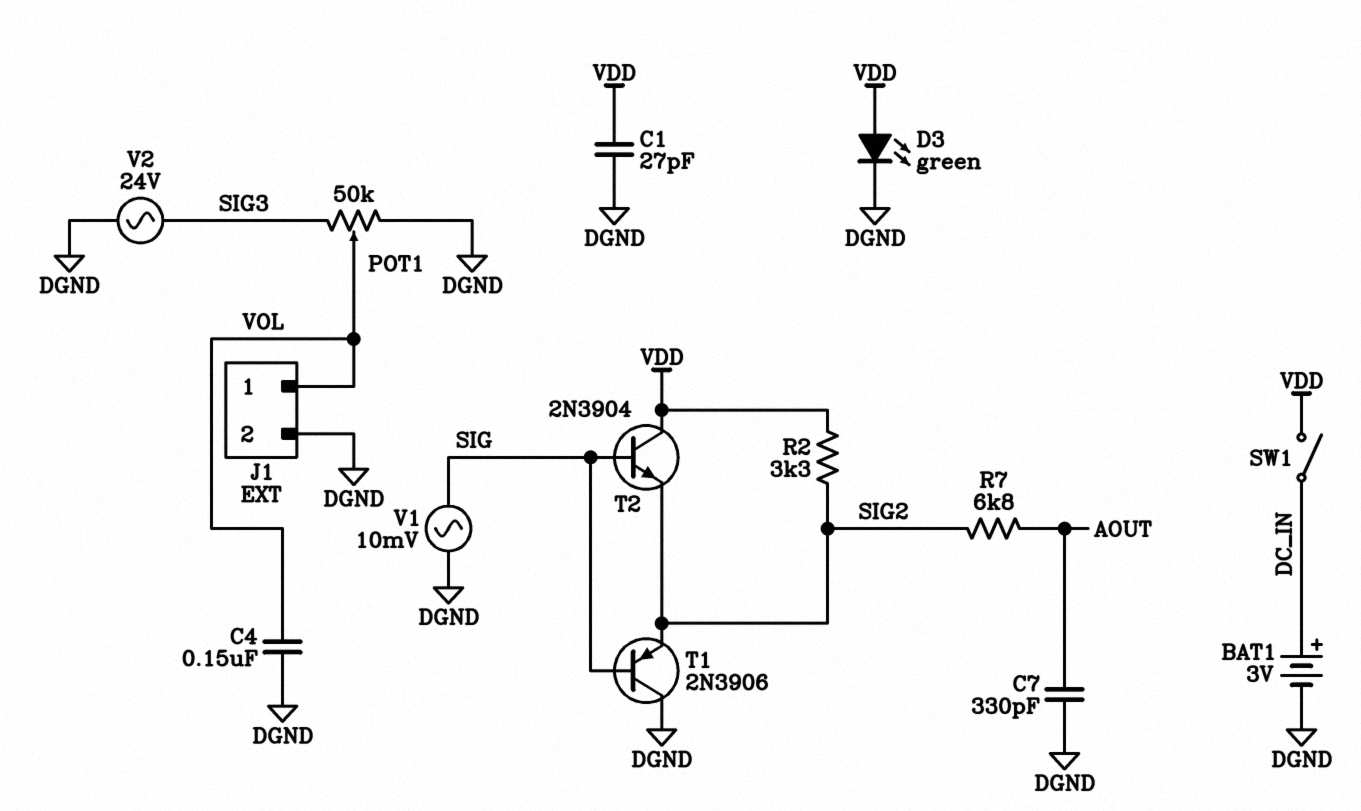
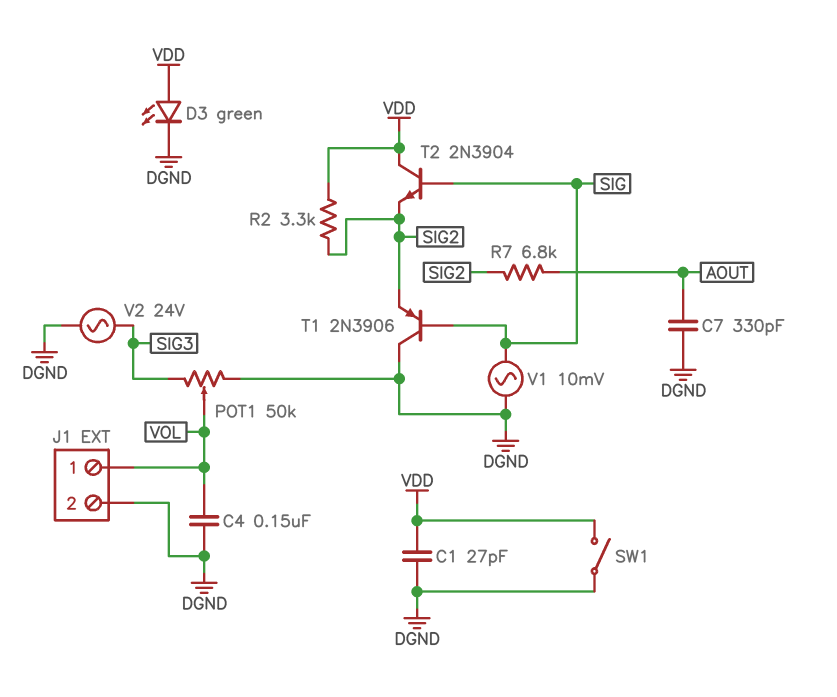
BAT1: 3V (plus DC_IN, minus DGND) -> none
SW1: switch (DC_IN, VDD) -> switch (DGND, VDD)

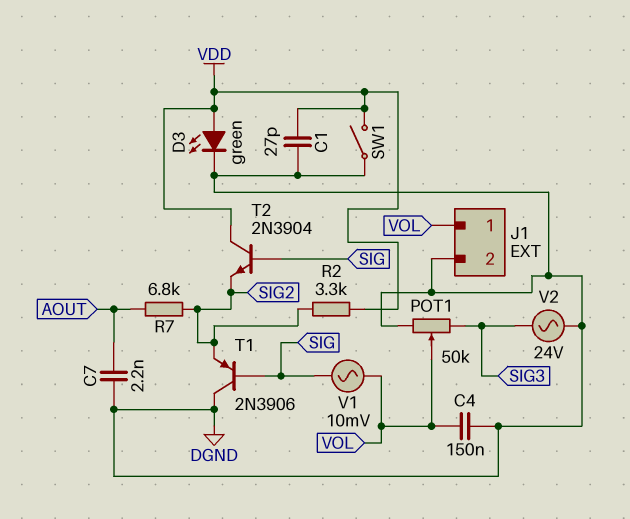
C7: 330pF (AOUT, DGND) -> 2.2nF (AOUT, DGND)
V1: AC 10mV (DGND, SIG) -> AC 10mV (SIG, VOL)

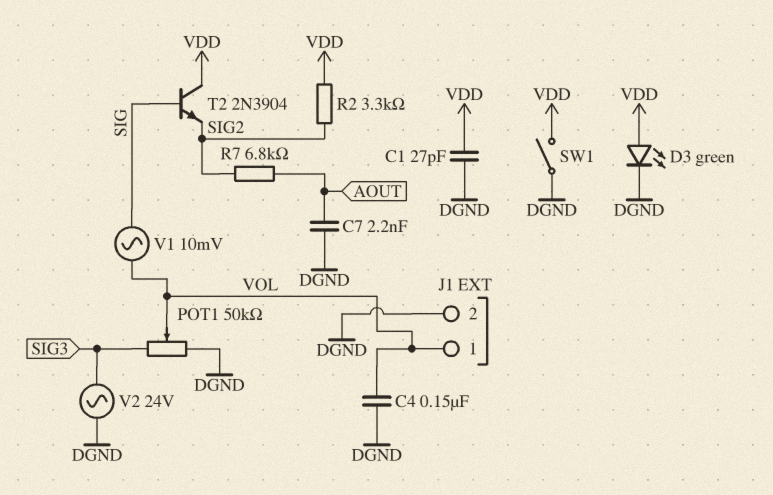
T1: PNP 2N3906 (B SIG, C DGND, E SIG2) -> none

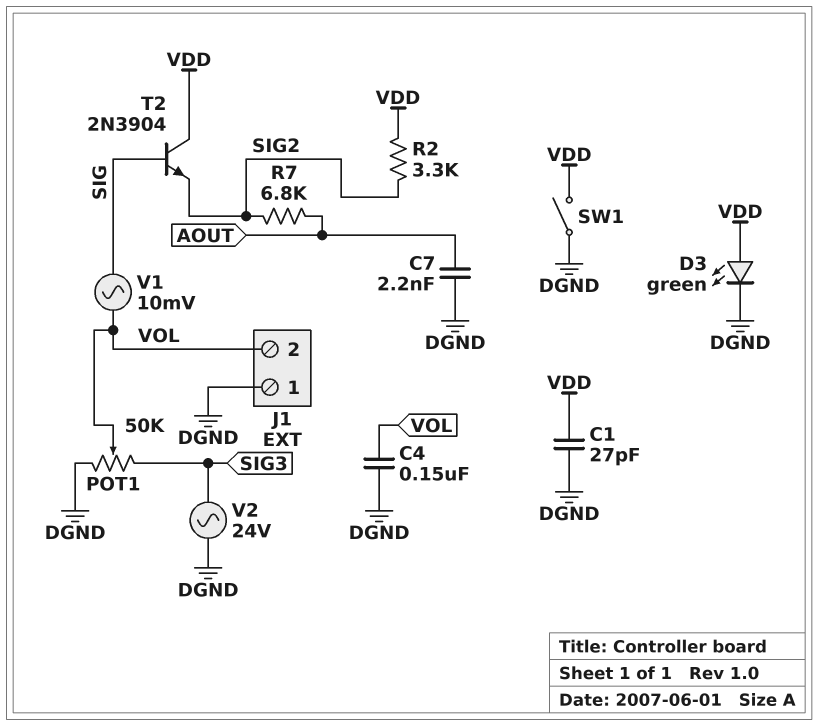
J1 pin 1: VOL -> DGND
J1 pin 2: DGND -> VOL

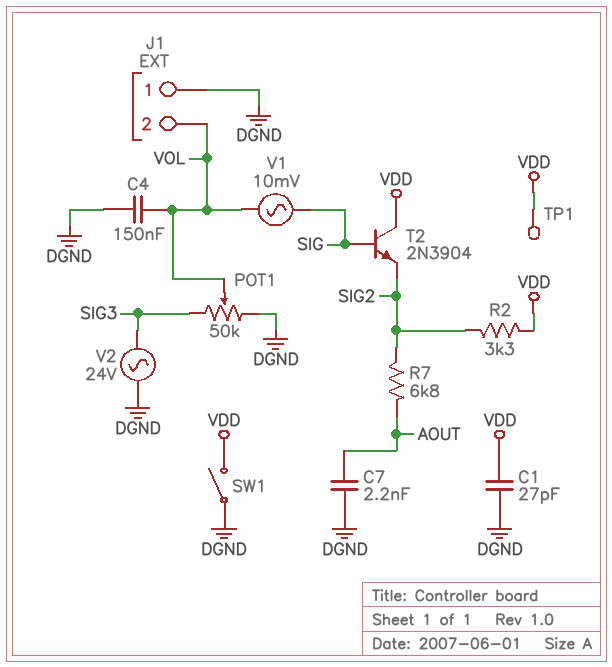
D3: LED green (A VDD, K DGND) -> none
TP1: none -> test point (VDD)

